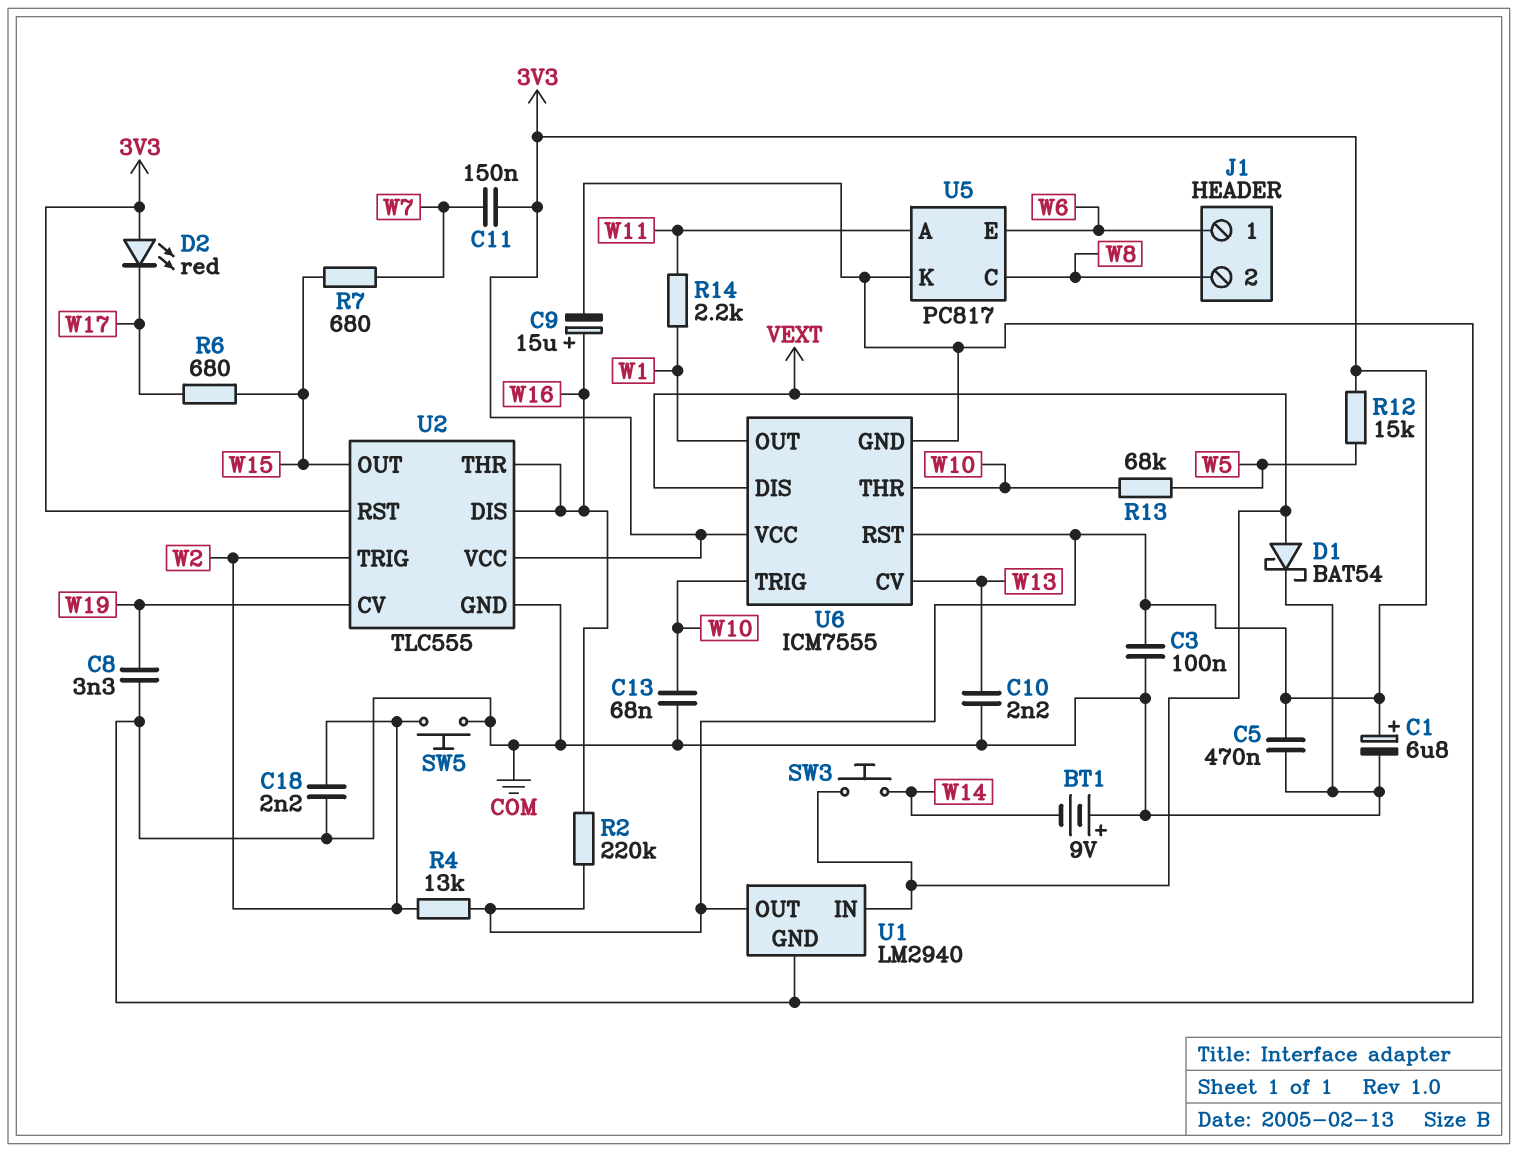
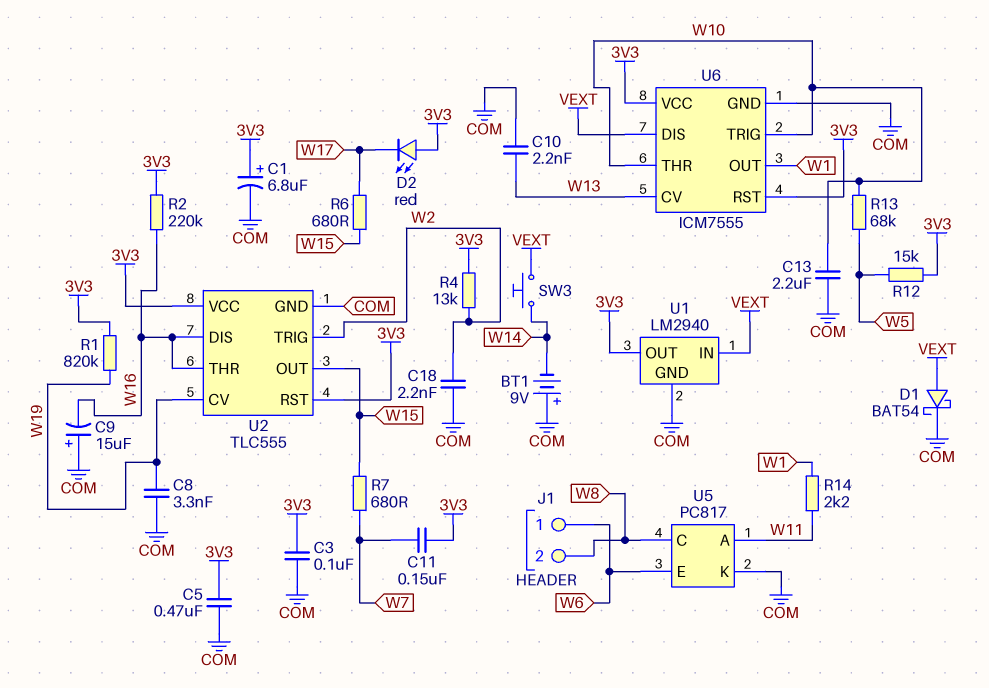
C9: 15uF (plus W16, minus COM) -> 15uF (plus COM, minus W16)
C13: 68nF (COM, W10) -> 2.2uF (COM, W10)
R1: none -> 820k (3V3, W19)
SW5: button (COM, W2) -> none

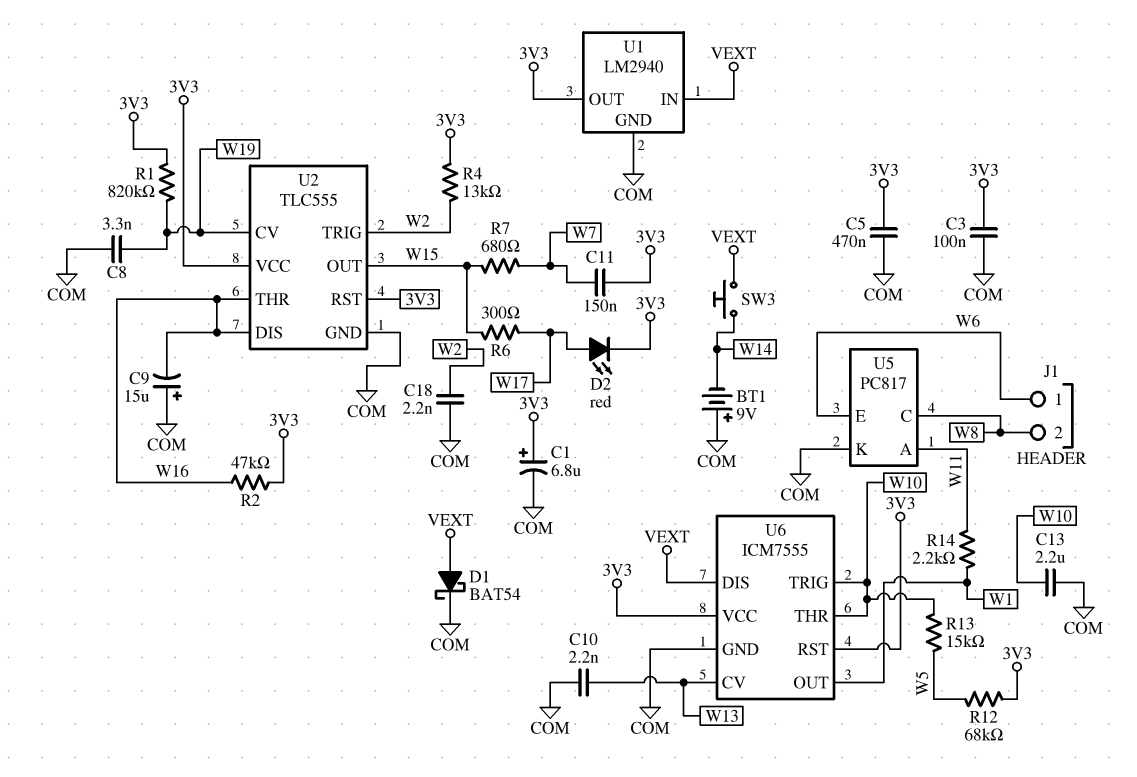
D2: LED red (A 3V3, K W17) -> LED red (A W17, K 3V3)
R2: 220k (3V3, W16) -> 47k (3V3, W16)
R6: 680 (W15, W17) -> 300 (W15, W17)
R12: 15k (3V3, W5) -> 68k (3V3, W5)
R13: 68k (W5, W10) -> 15k (W5, W10)

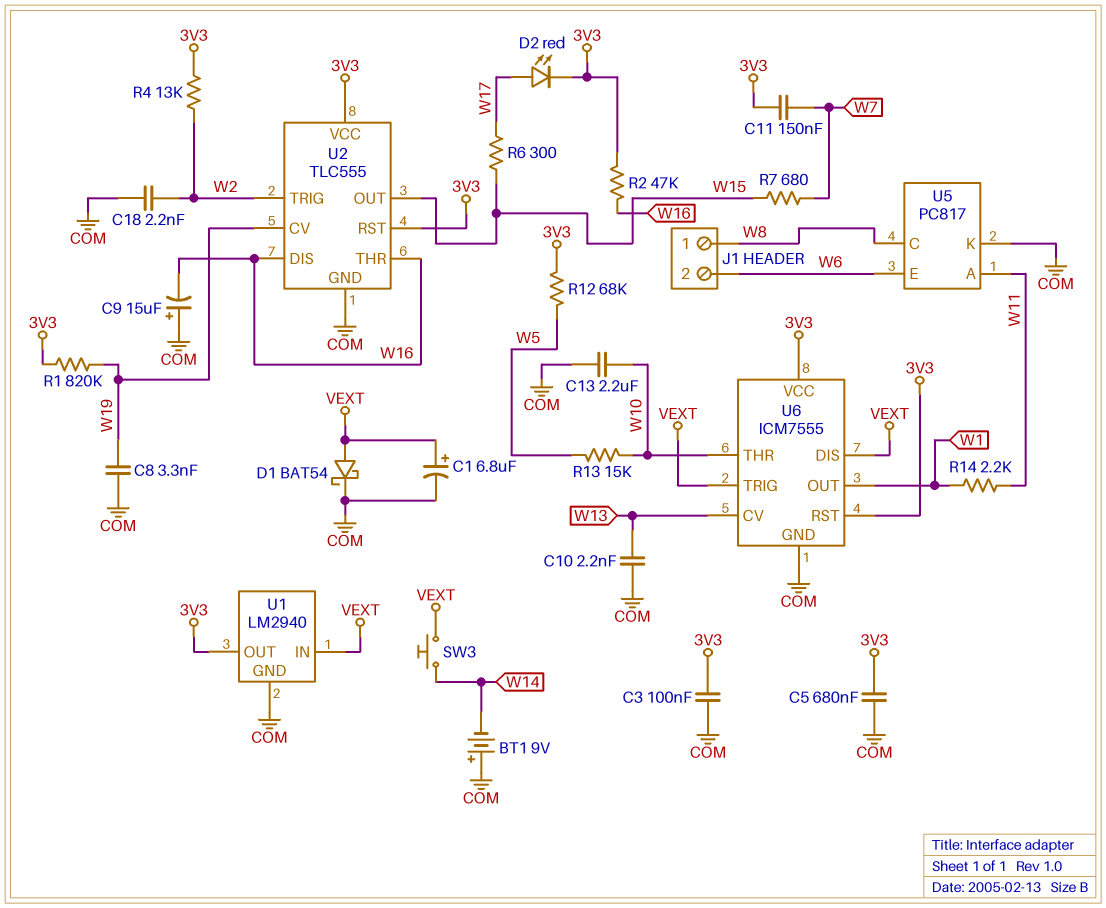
C1: 6.8uF (plus 3V3, minus COM) -> 6.8uF (plus VEXT, minus COM)
C5: 470nF (3V3, COM) -> 680nF (3V3, COM)
J1 pin 1: W6 -> W8
J1 pin 2: W8 -> W6
U6 pin TRIG: W10 -> VEXT

